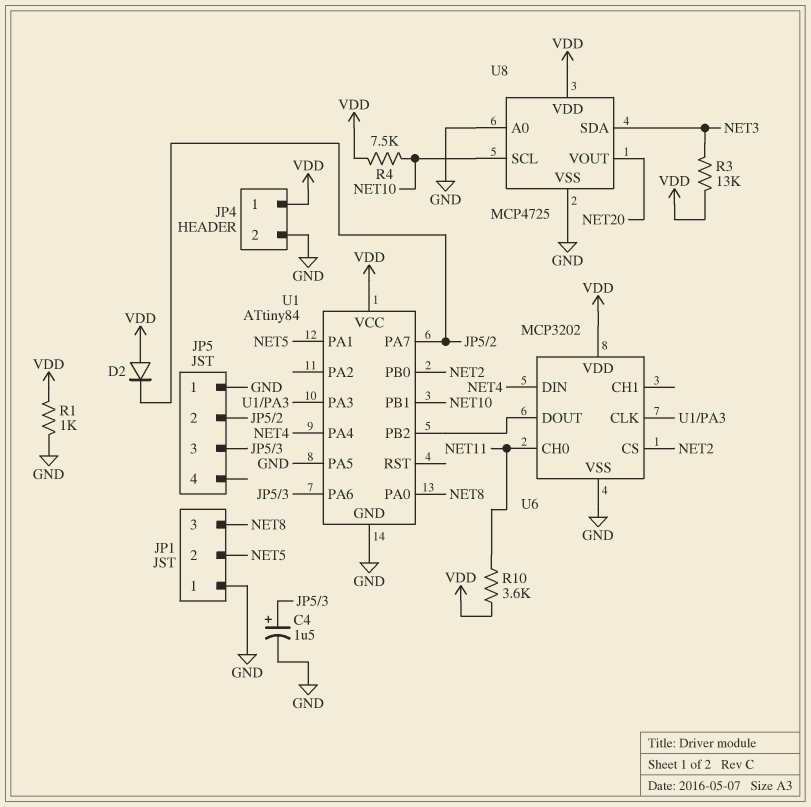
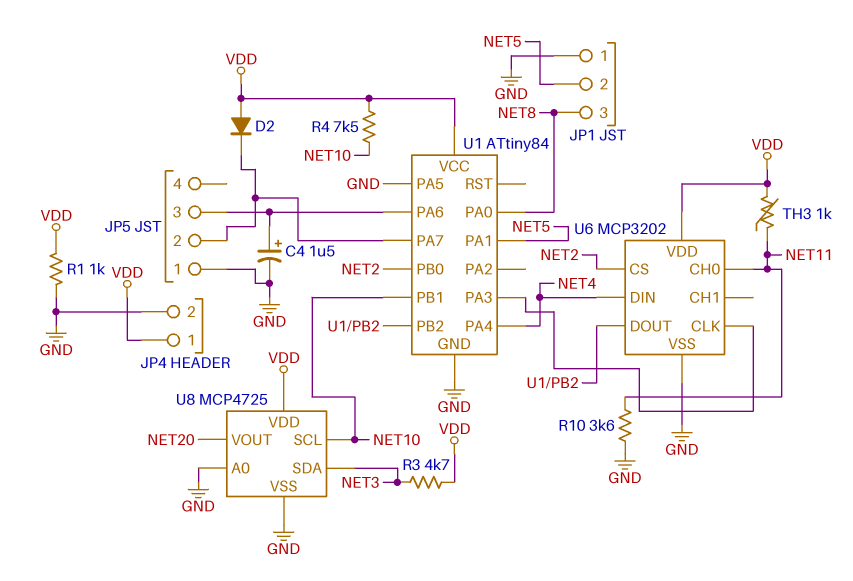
R3: 13k (NET3, VDD) -> 4.7k (NET3, VDD)
R10: 3.6k (NET11, VDD) -> 3.6k (GND, NET11)
TH3: none -> 1k (NET11, VDD)

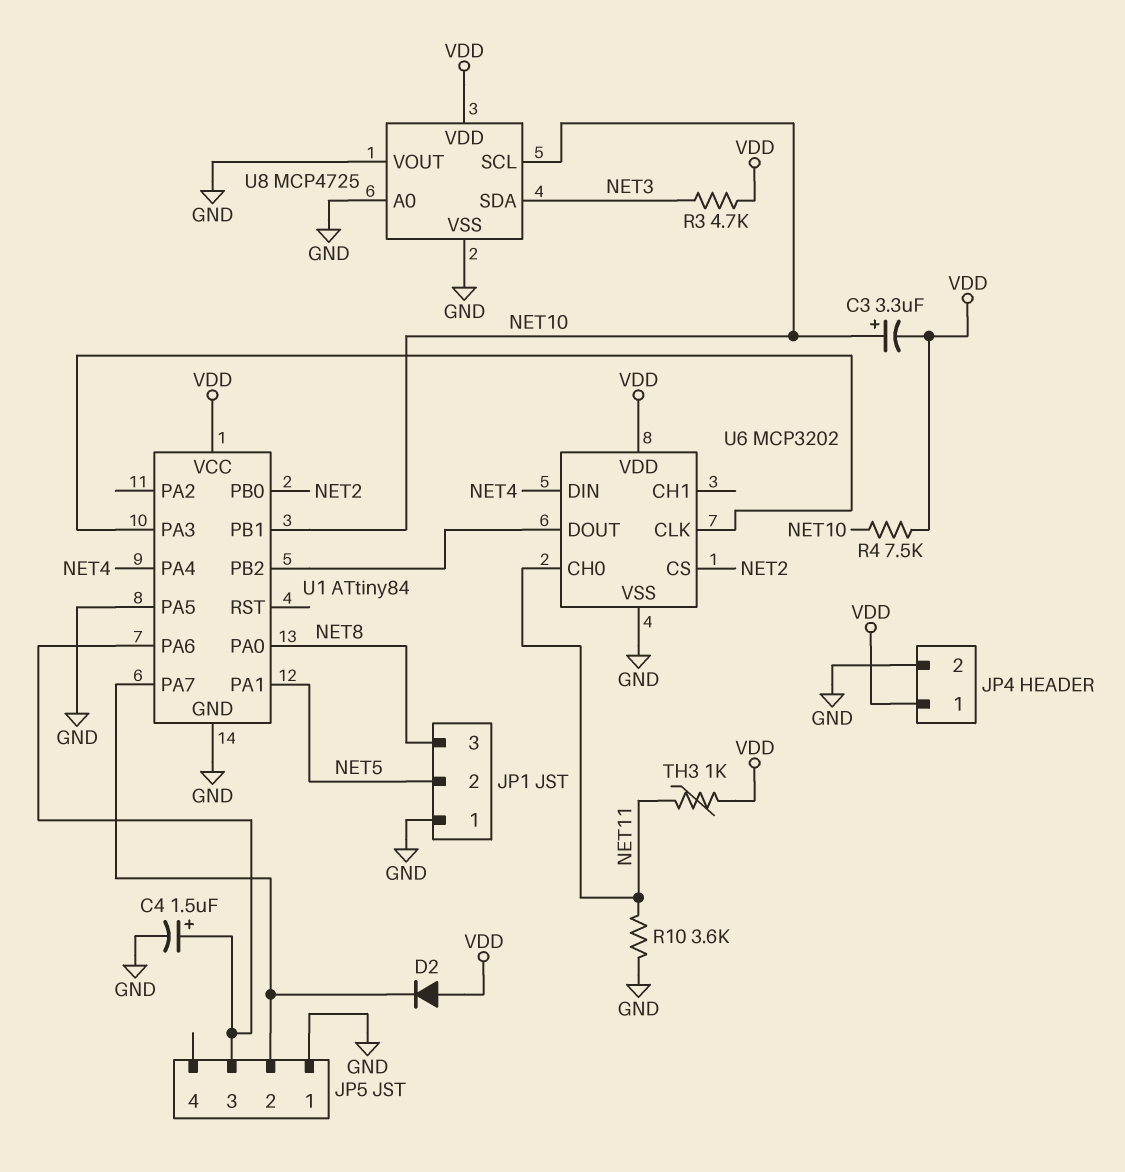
C3: none -> 3.3uF (plus NET10, minus VDD)
R1: 1k (GND, VDD) -> none
U8 pin VOUT: NET20 -> GND

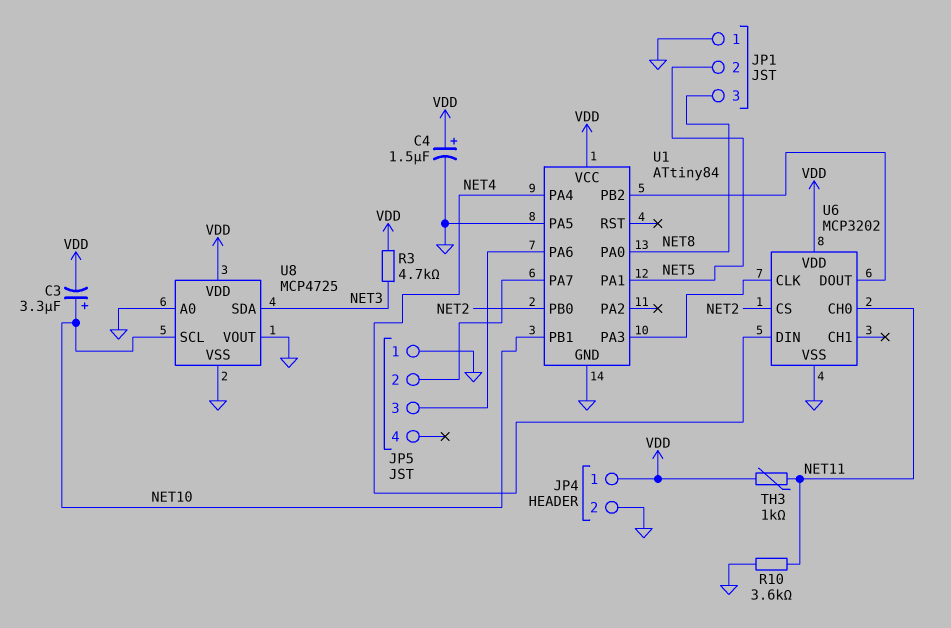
C4: 1.5uF (plus JP5/3, minus GND) -> 1.5uF (plus VDD, minus GND)
D2: diode (A VDD, K JP5/2) -> none
R4: 7.5k (NET10, VDD) -> none

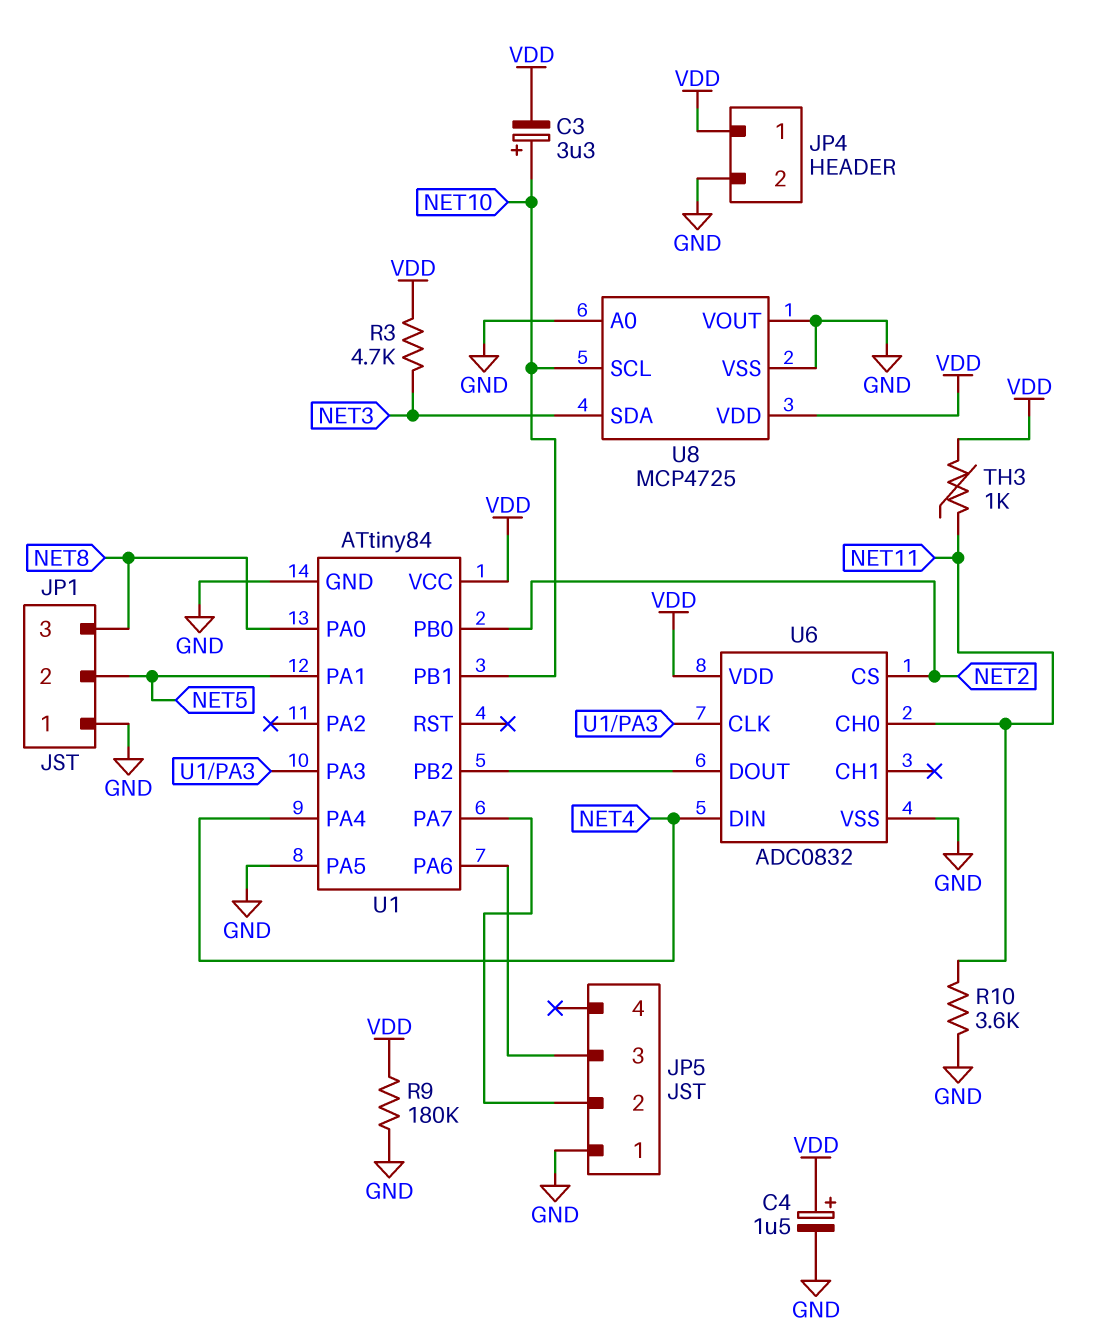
R9: none -> 180k (GND, VDD)
U6: MCP3202 -> ADC0832

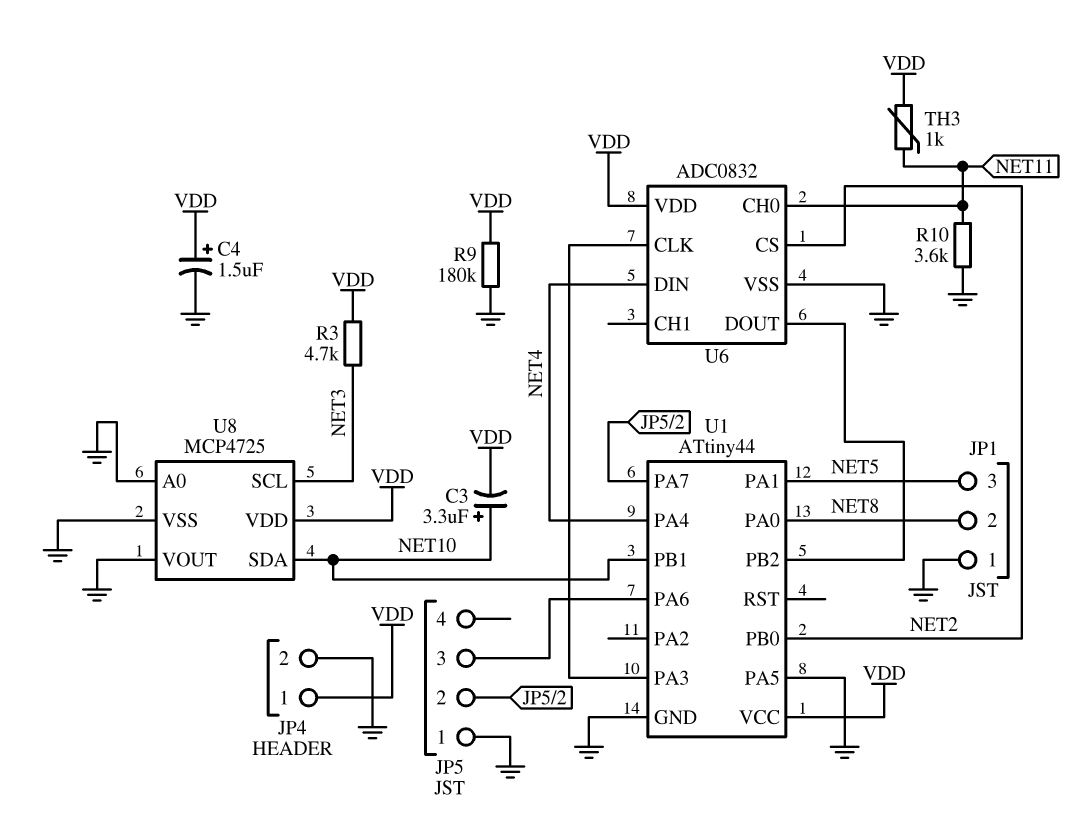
JP1 pin 2: NET5 -> NET8
JP1 pin 3: NET8 -> NET5
U1: ATtiny84 -> ATtiny44
U8 pin SCL: NET10 -> NET3
U8 pin SDA: NET3 -> NET10

